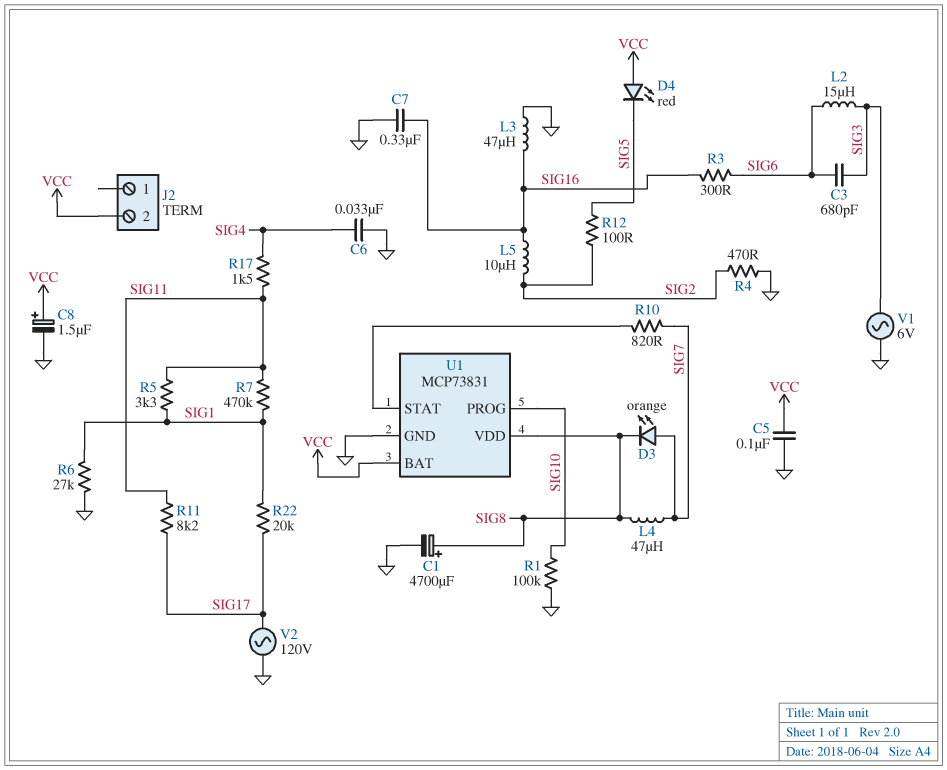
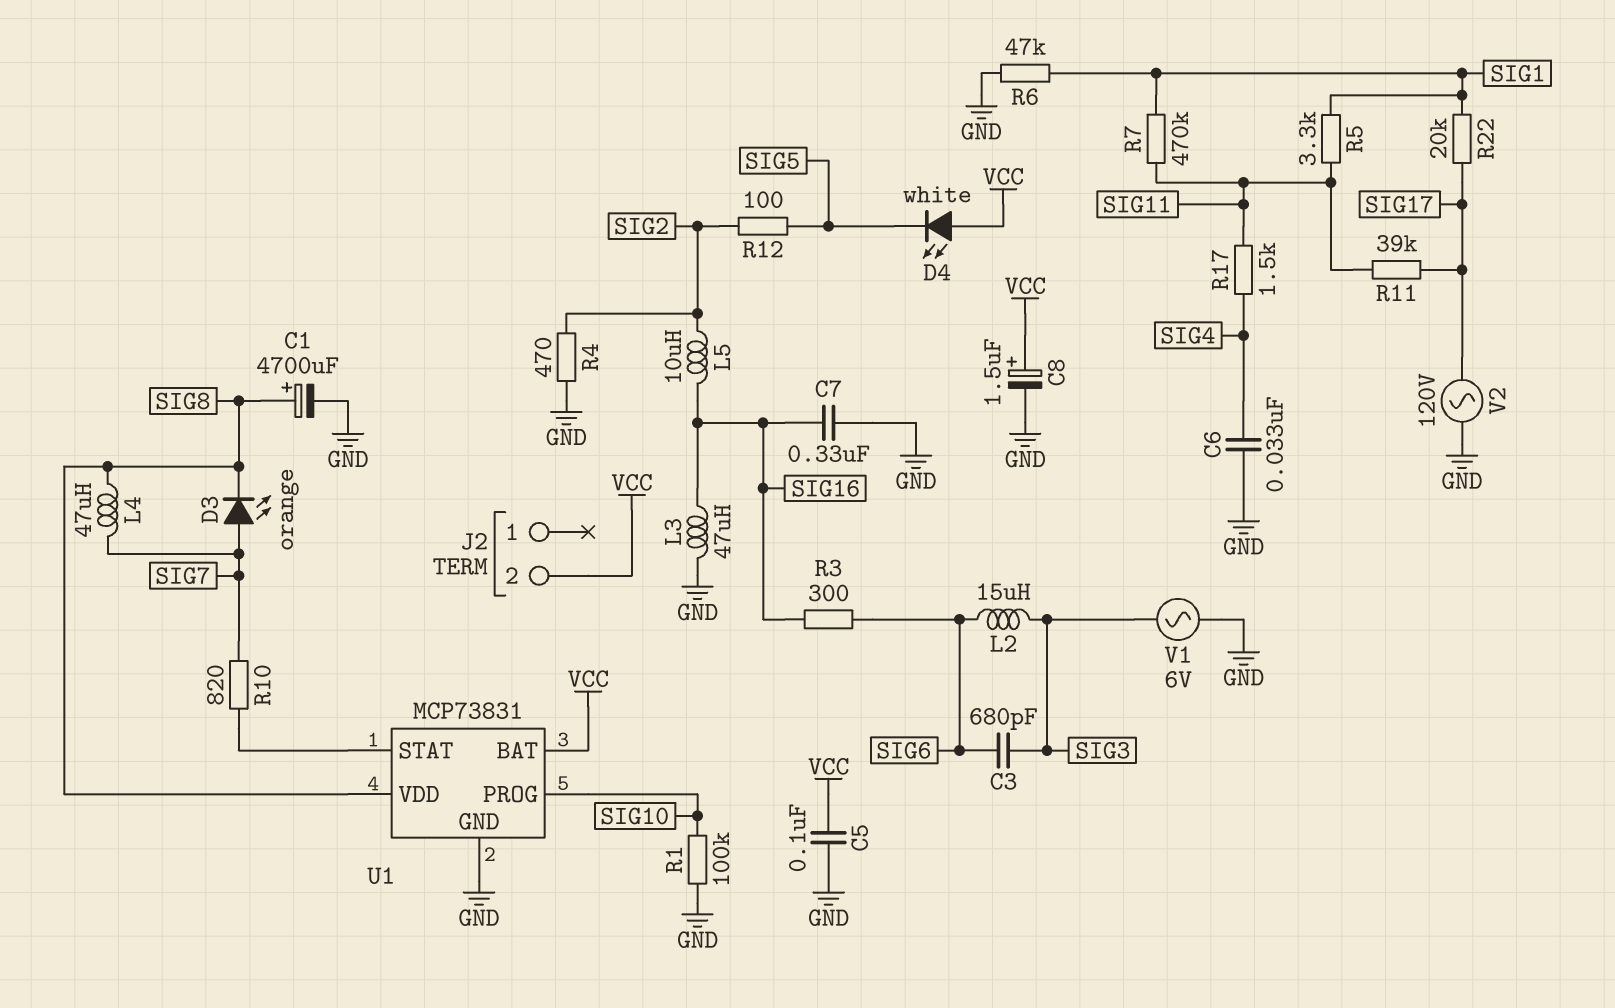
D4: LED red (A VCC, K SIG5) -> LED white (A VCC, K SIG5)
R6: 27k (GND, SIG1) -> 47k (GND, SIG1)
R11: 8.2k (SIG11, SIG17) -> 39k (SIG11, SIG17)

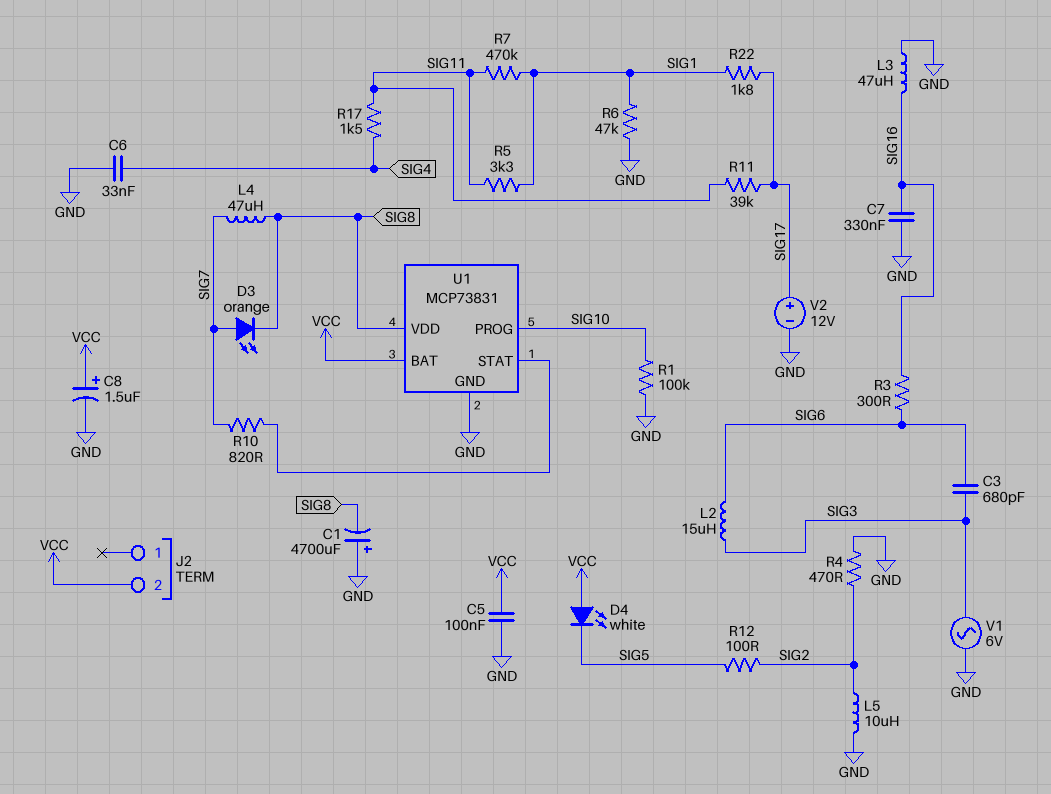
C1: 4700uF (plus SIG8, minus GND) -> 4700uF (plus GND, minus SIG8)
L5: 10uH (SIG2, SIG16) -> 10uH (GND, SIG2)
R22: 20k (SIG1, SIG17) -> 1.8k (SIG1, SIG17)
V2: AC 120V (GND, SIG17) -> 12V (plus SIG17, minus GND)

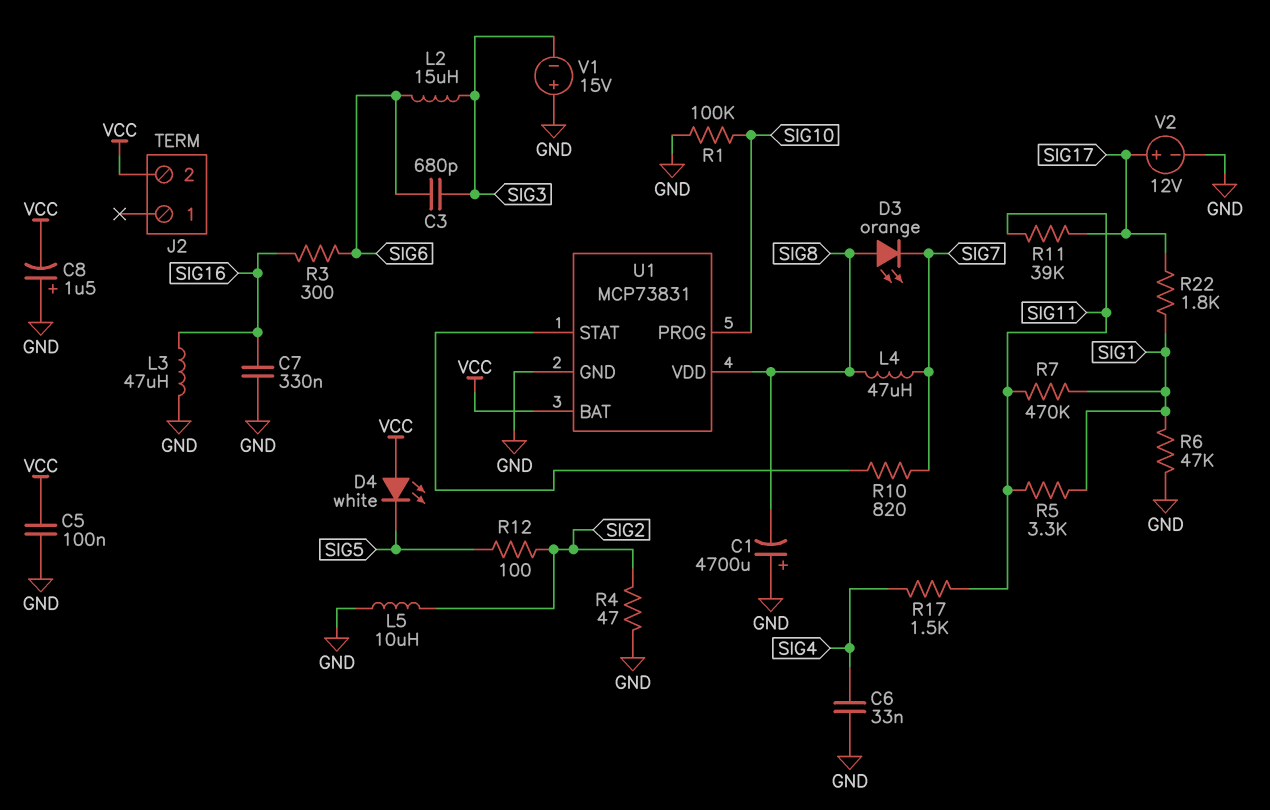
C8: 1.5uF (plus VCC, minus GND) -> 1.5uF (plus GND, minus VCC)
D3: LED orange (A SIG7, K SIG8) -> LED orange (A SIG8, K SIG7)
R4: 470 (GND, SIG2) -> 47 (GND, SIG2)
V1: AC 6V (GND, SIG3) -> 15V (plus GND, minus SIG3)

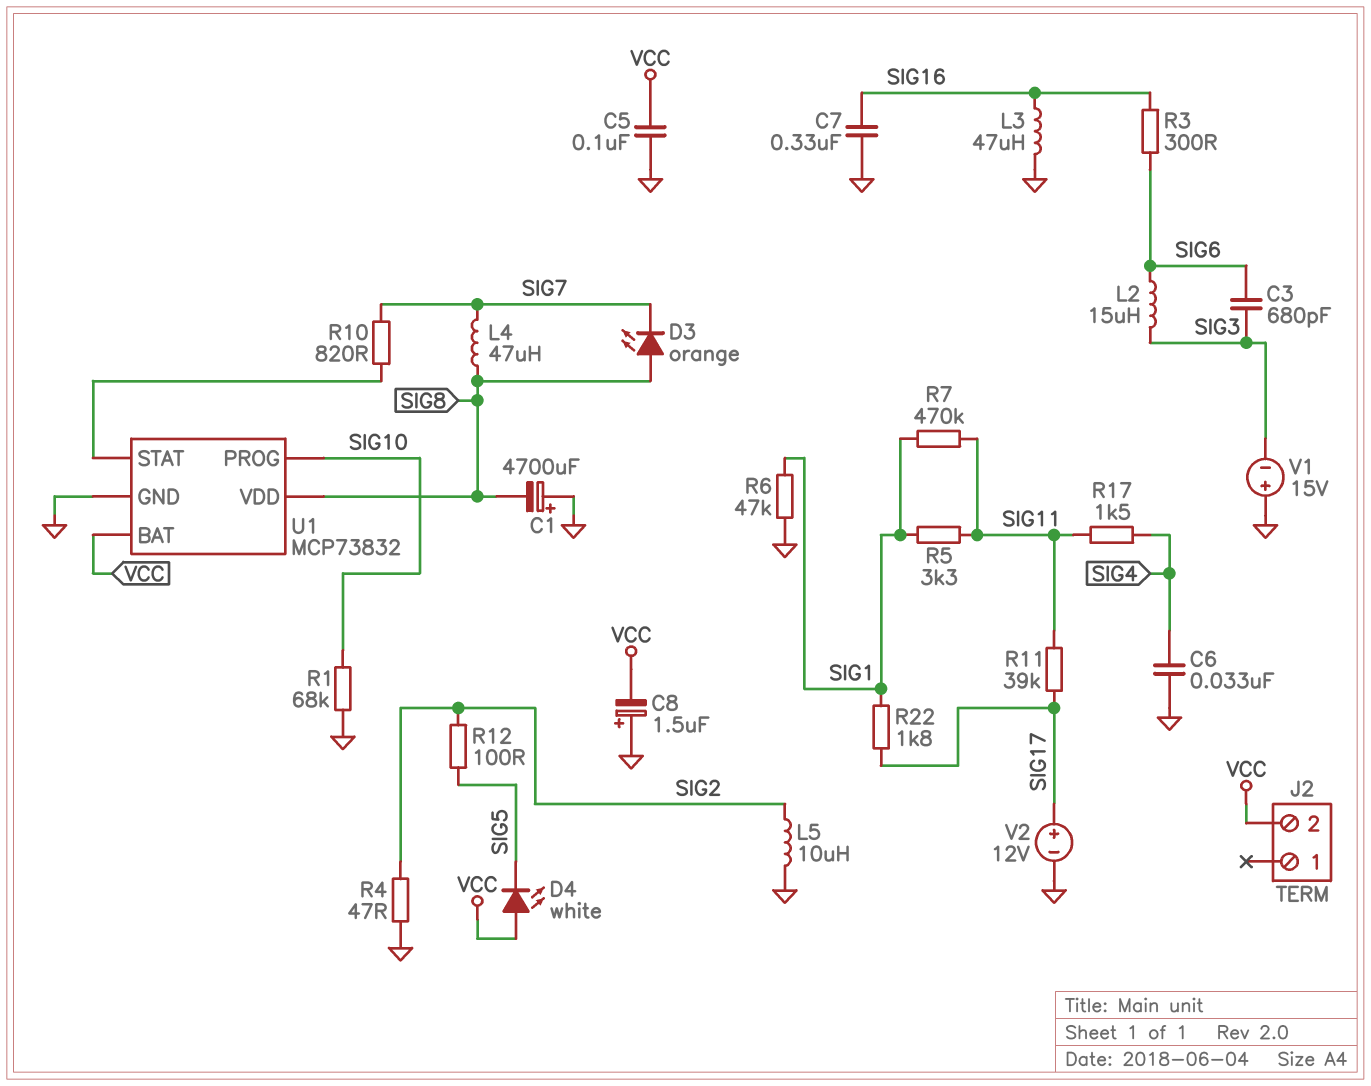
R1: 100k (GND, SIG10) -> 68k (GND, SIG10)
U1: MCP73831 -> MCP73832

